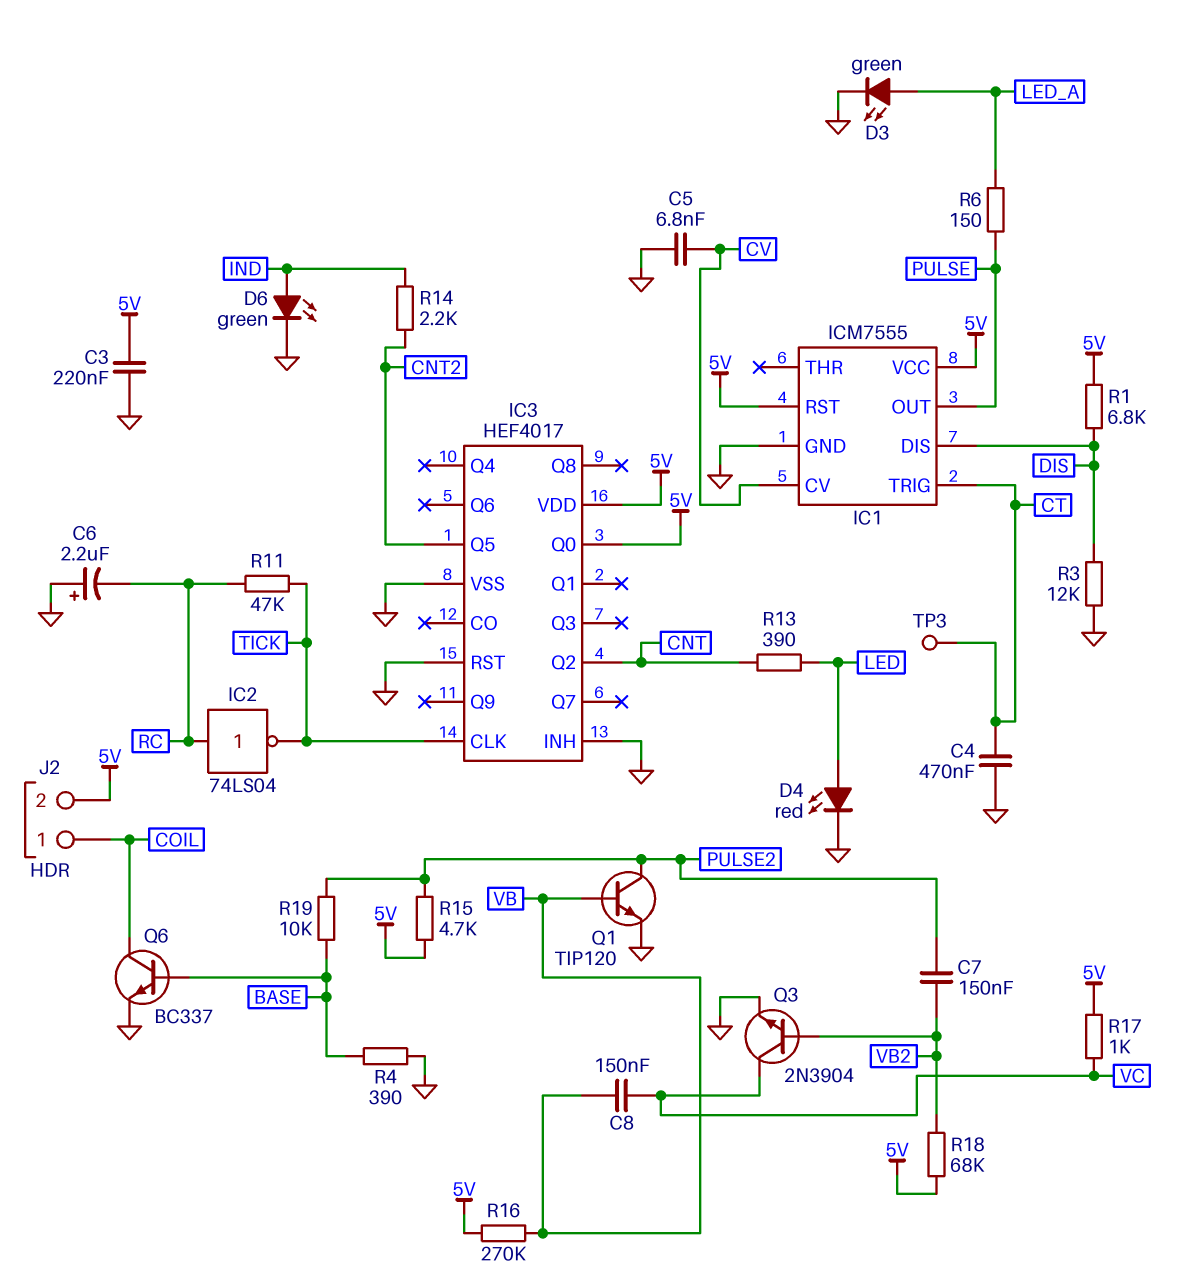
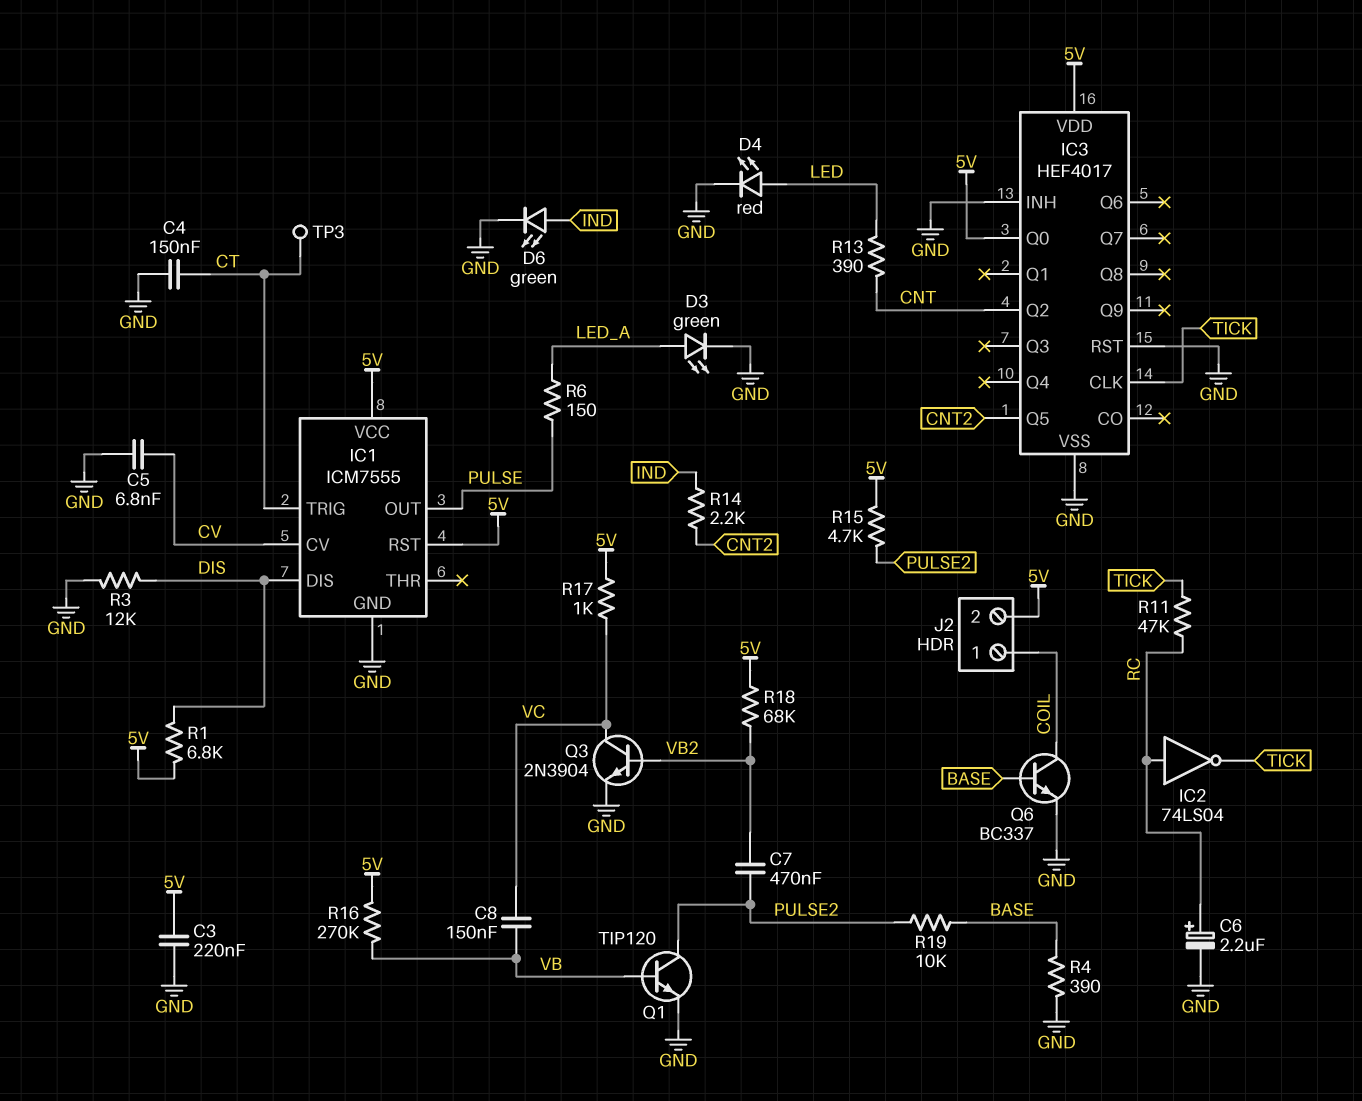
C4: 470nF (CT, GND) -> 150nF (CT, GND)
C6: 2.2uF (plus GND, minus RC) -> 2.2uF (plus RC, minus GND)
C7: 150nF (PULSE2, VB2) -> 470nF (PULSE2, VB2)

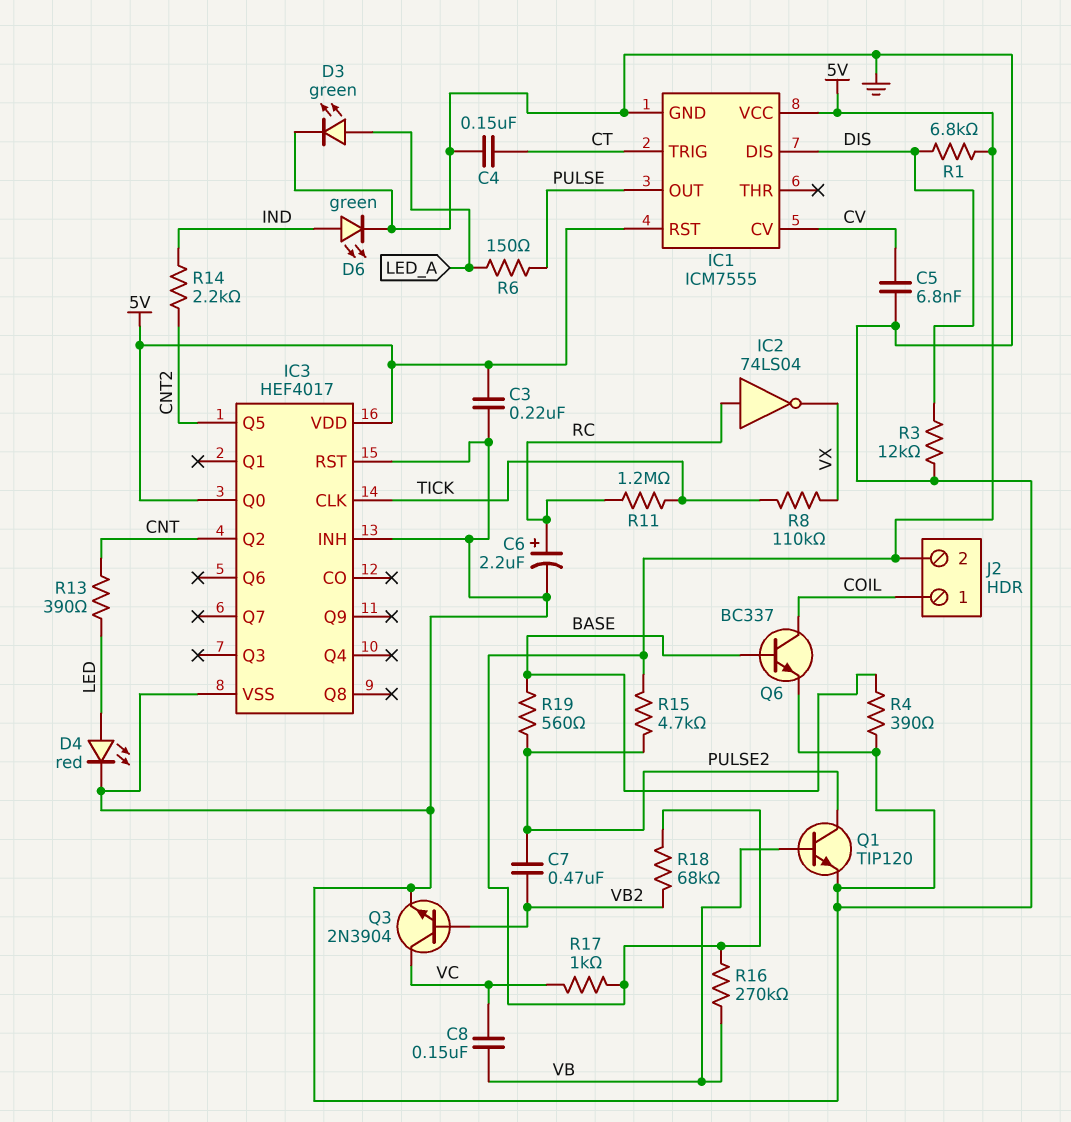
IC2: NOT 74LS04 (in RC, out TICK) -> NOT 74LS04 (in RC, out VX)
R8: none -> 110k (TICK, VX)
R11: 47k (RC, TICK) -> 1.2M (RC, TICK)
R19: 10k (BASE, PULSE2) -> 560 (BASE, PULSE2)
TP3: test point (CT) -> none

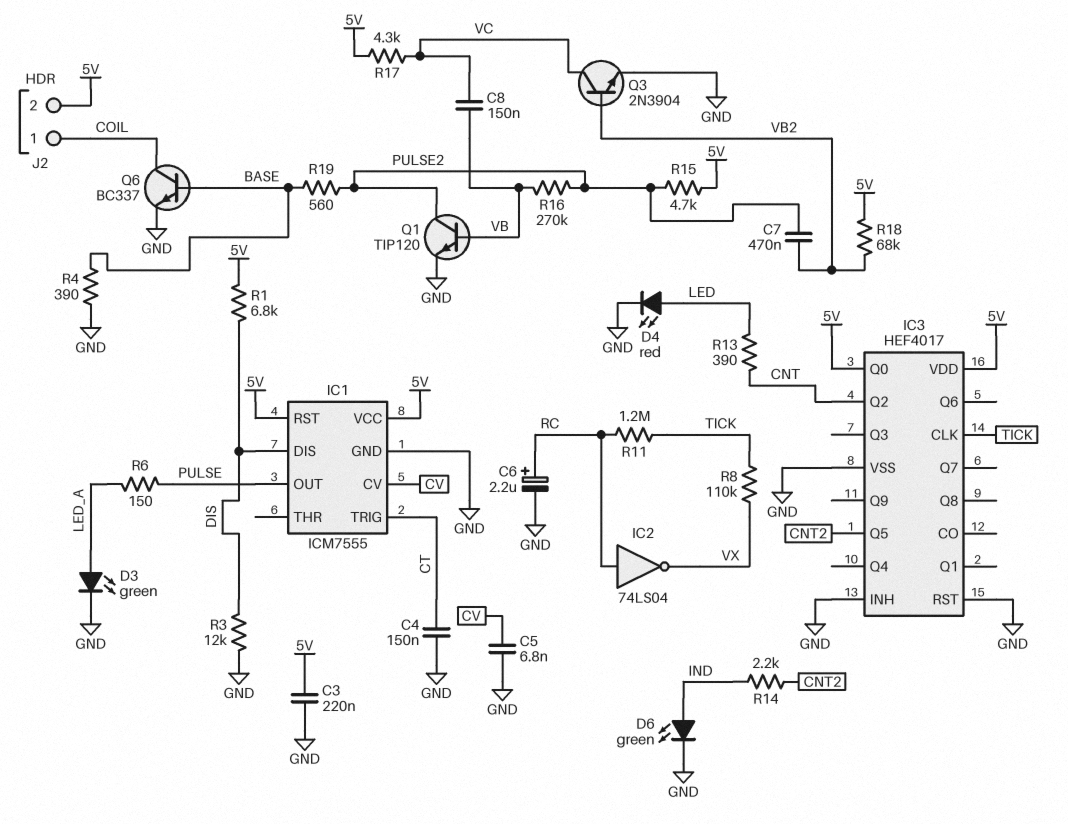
R16: 270k (5V, VB) -> 270k (PULSE2, VB)
R17: 1k (5V, VC) -> 4.3k (5V, VC)

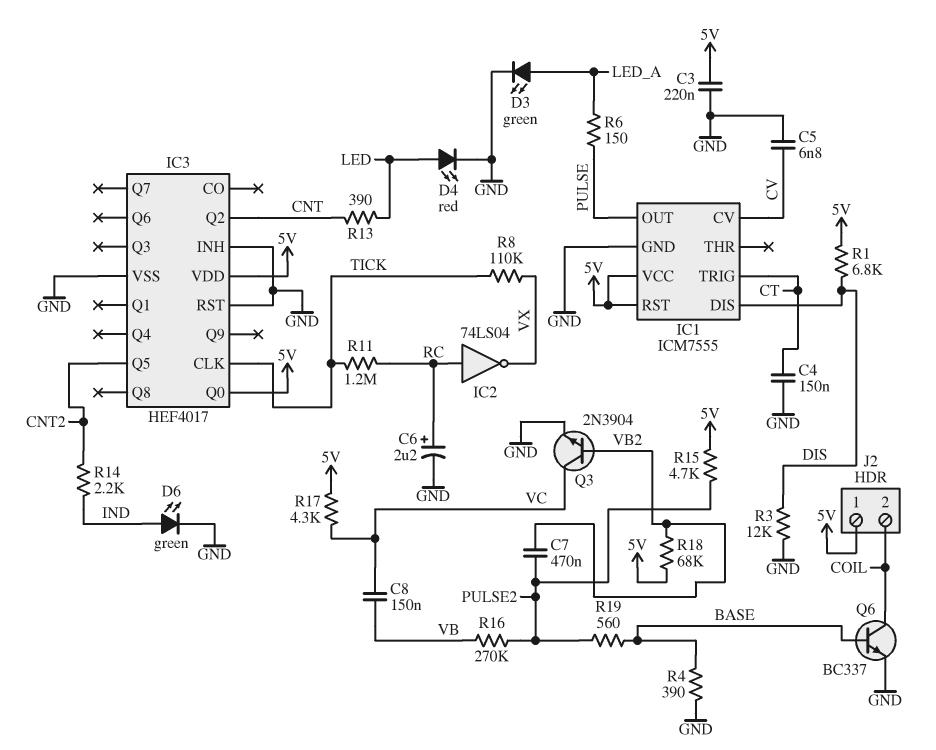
J2 pin 1: COIL -> 5V
J2 pin 2: 5V -> COIL
Q1: NPN TIP120 (B VB, C PULSE2, E GND) -> none

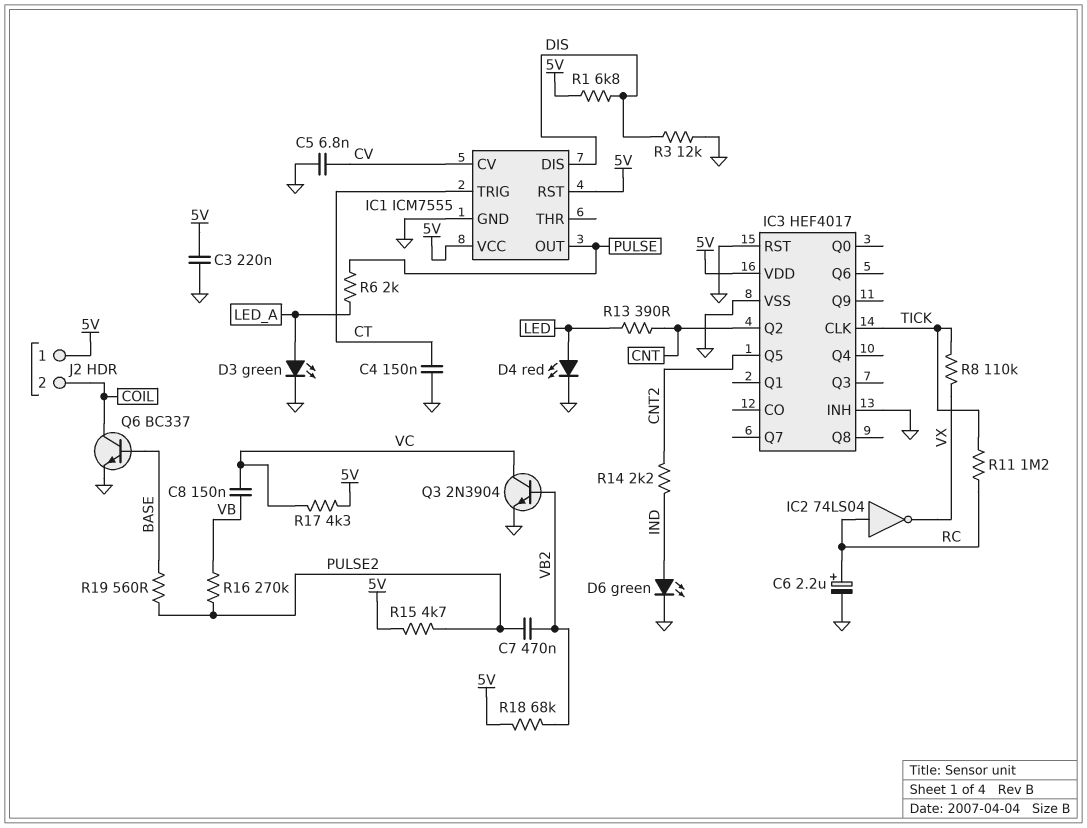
IC3 pin Q0: 5V -> none
R4: 390 (BASE, GND) -> none
R6: 150 (LED_A, PULSE) -> 2k (LED_A, PULSE)

